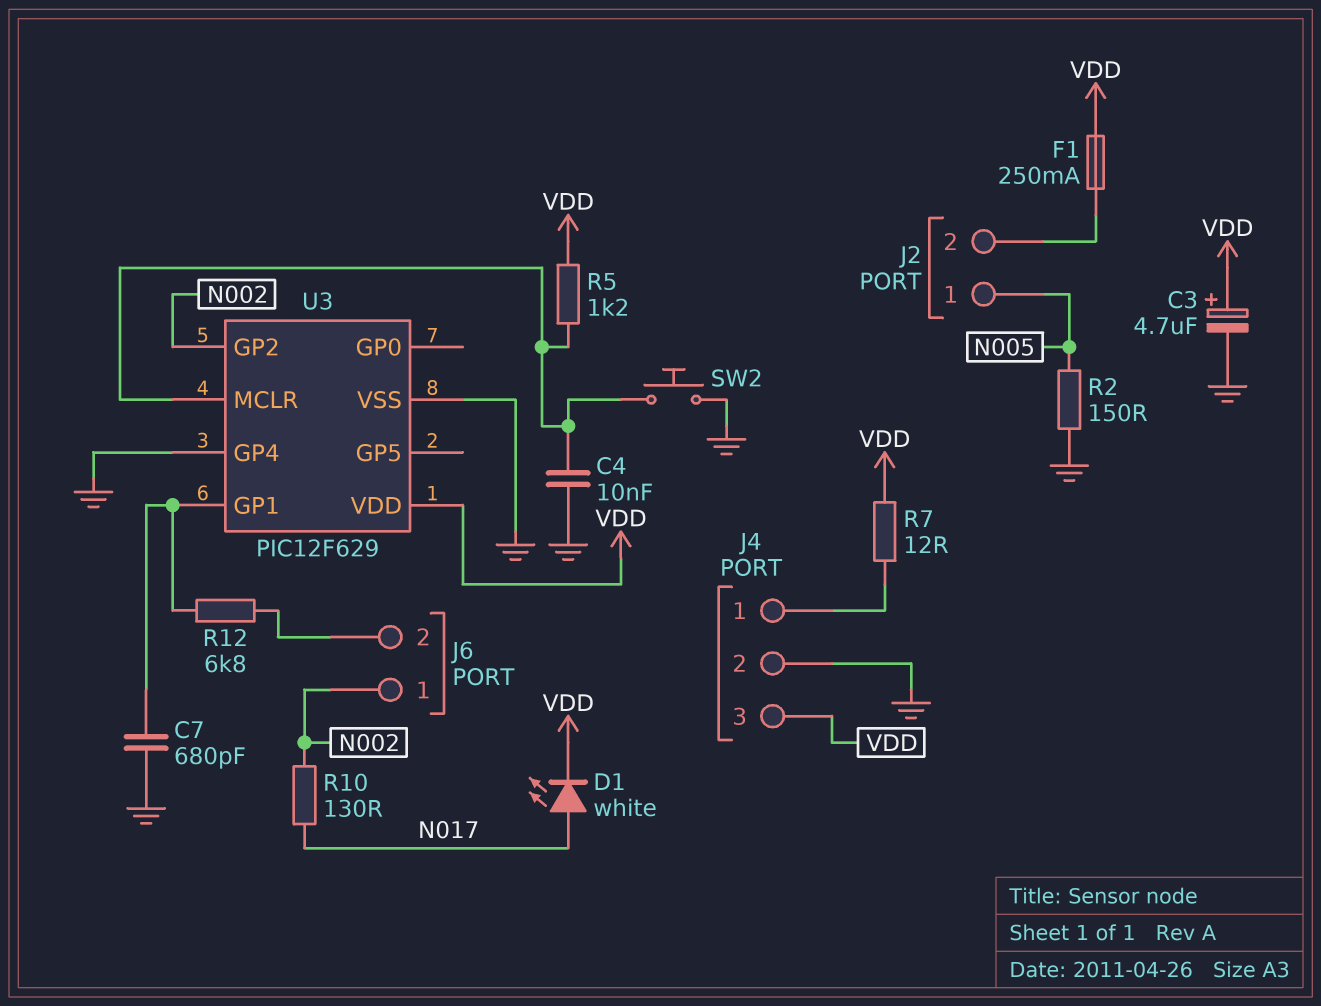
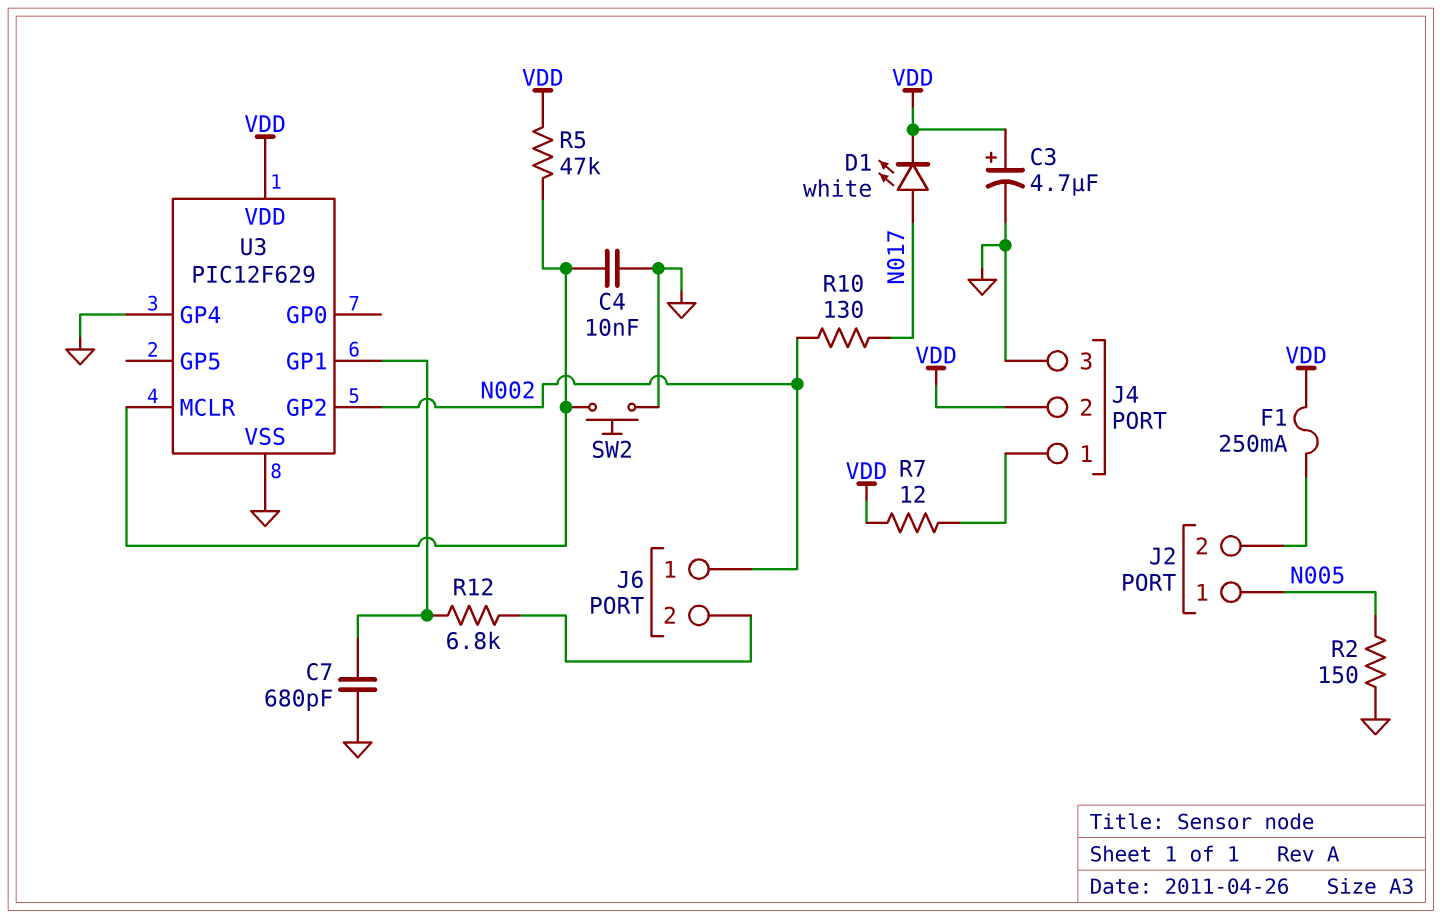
J4 pin 2: GND -> VDD
J4 pin 3: VDD -> GND
R5: 1.2k (U3/MCLR, VDD) -> 47k (U3/MCLR, VDD)

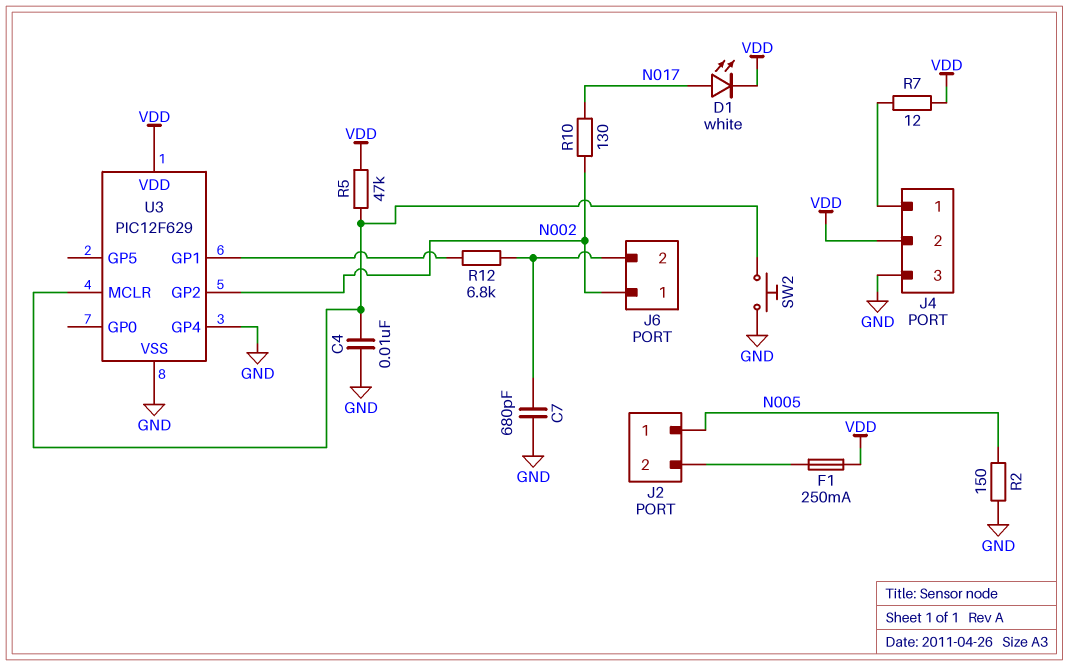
C3: 4.7uF (plus VDD, minus GND) -> none
C7: 680pF (GND, U3/GP1) -> 680pF (GND, J6/2)

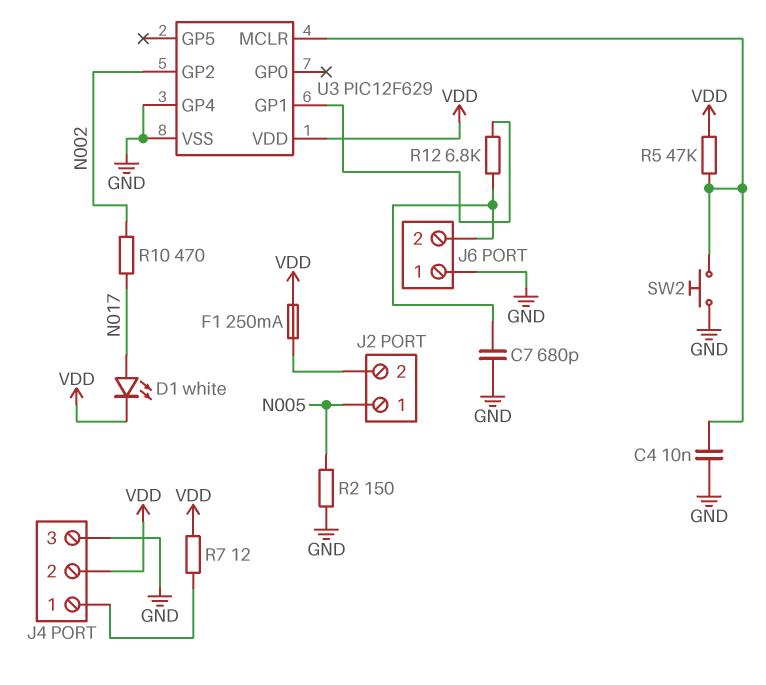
J6 pin 1: N002 -> GND
R10: 130 (N002, N017) -> 470 (N002, N017)

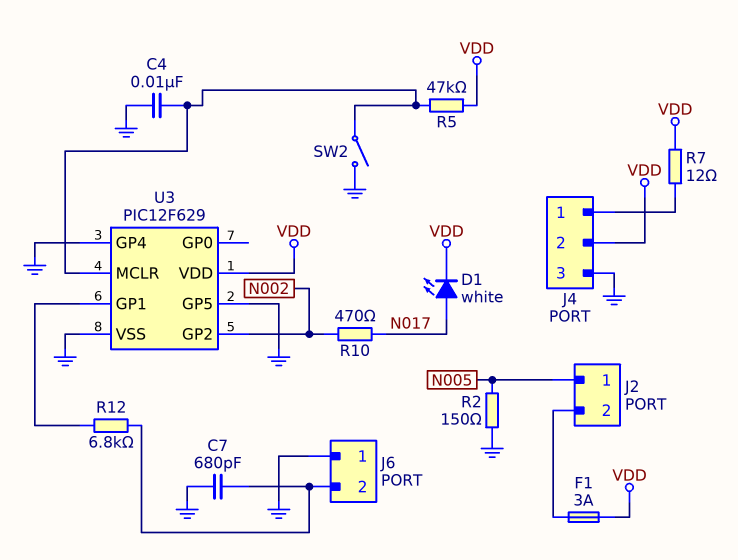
F1: 250mA (J2/2, VDD) -> 3A (J2/2, VDD)
SW2: button (GND, U3/MCLR) -> switch (GND, U3/MCLR)
U3 pin GP5: none -> GND

